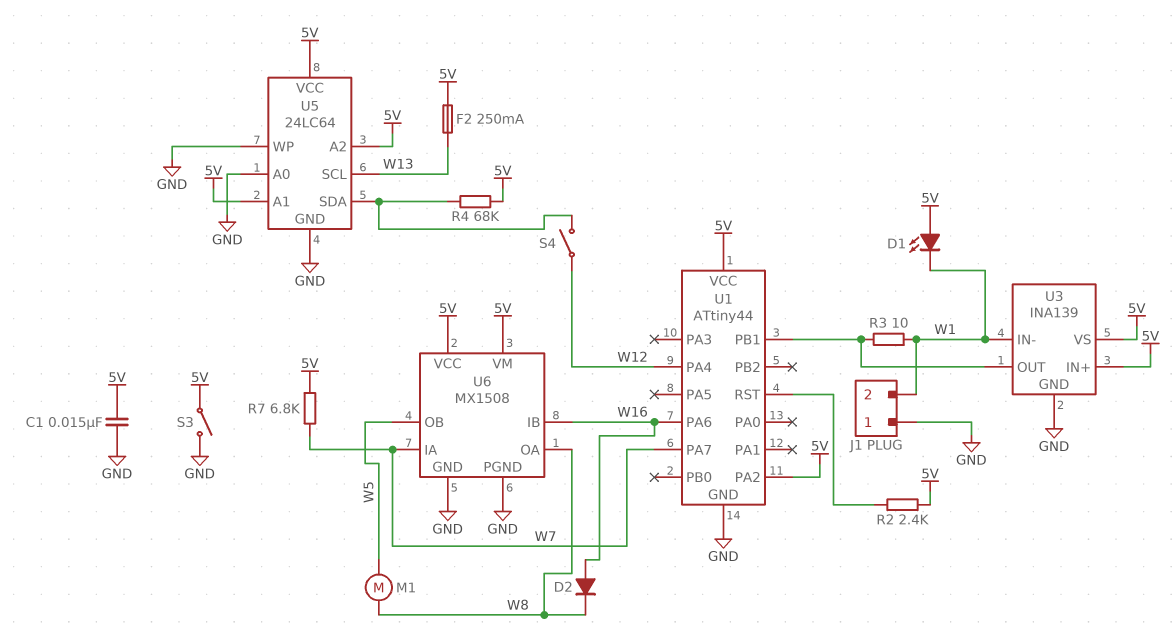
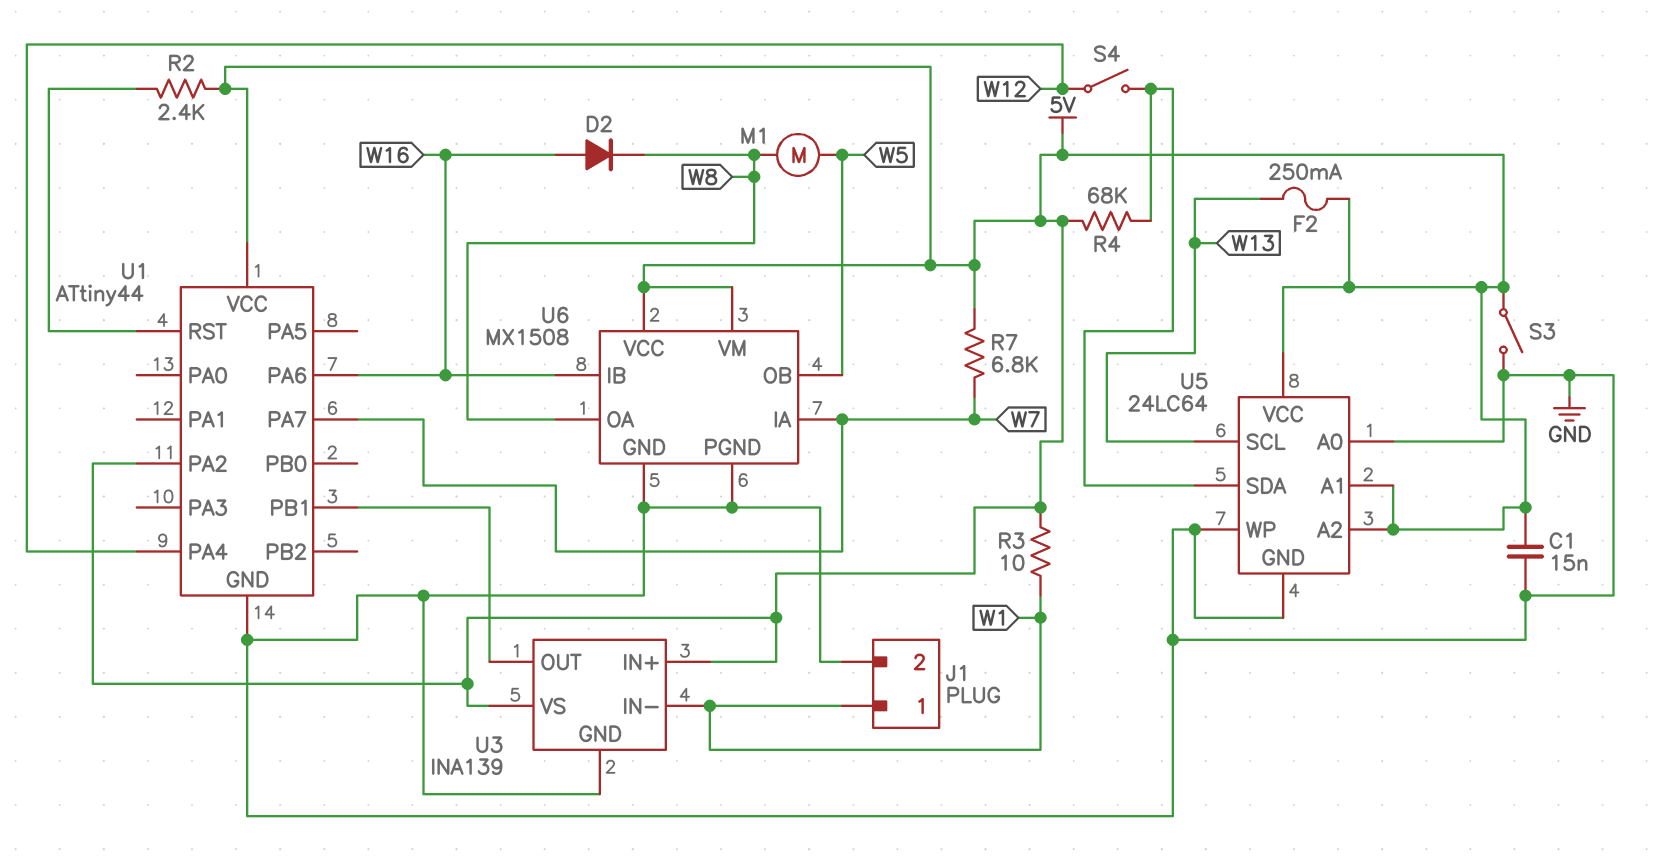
D1: LED (A 5V, K W1) -> none
J1 pin 1: GND -> W1
J1 pin 2: W1 -> GND
R3: 10 (U1/PB1, W1) -> 10 (5V, W1)

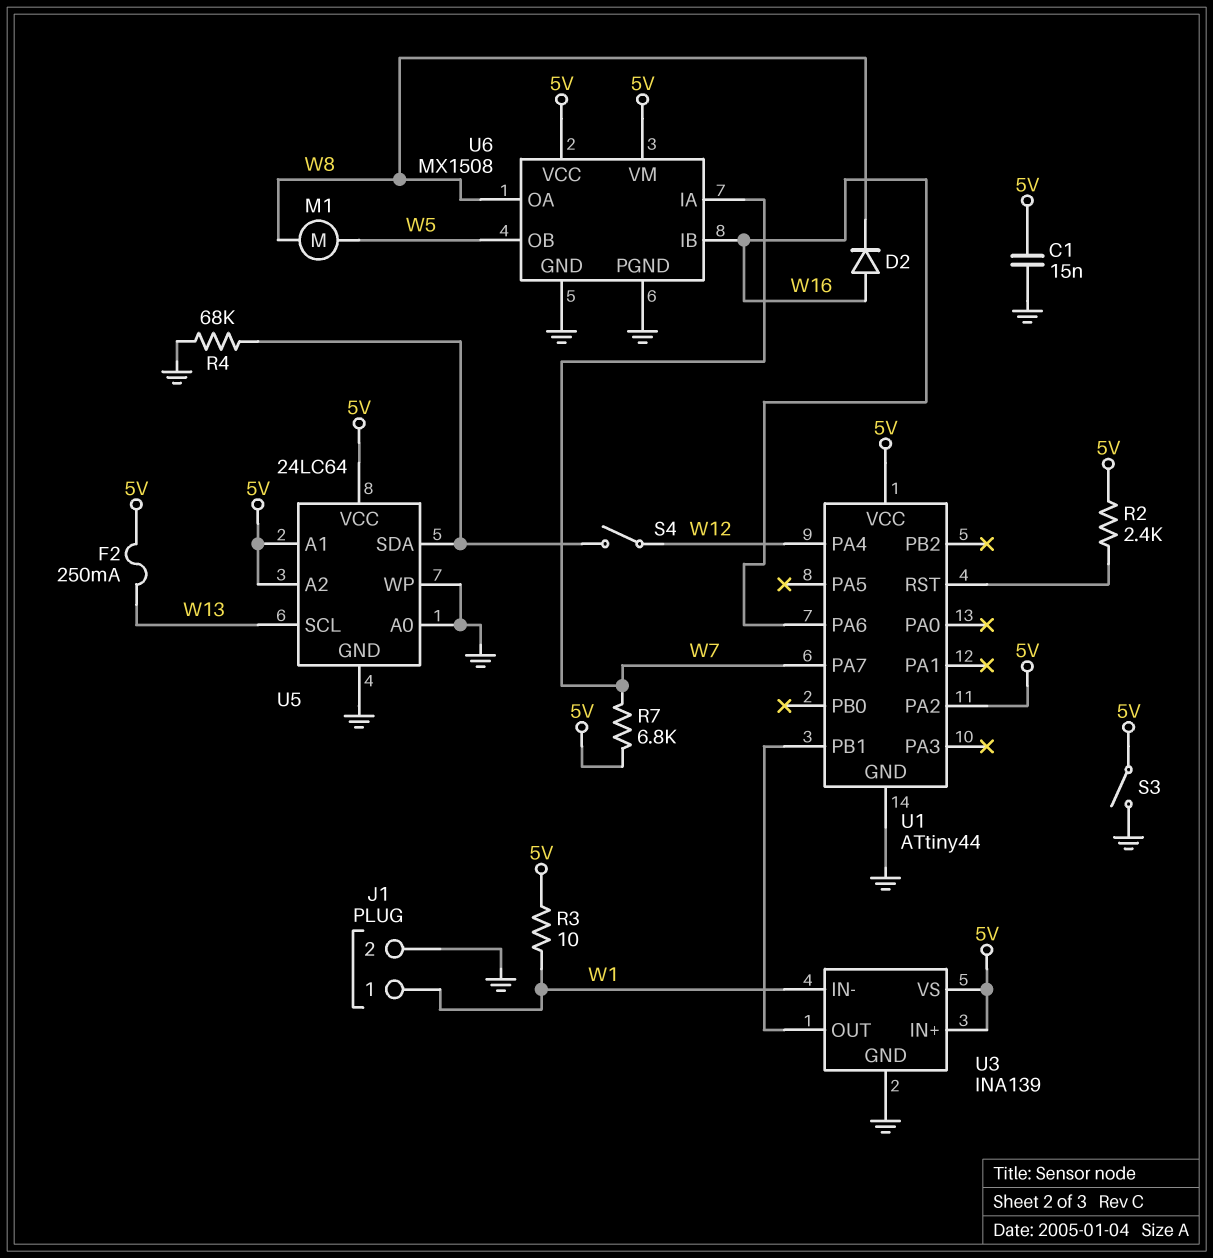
R4: 68k (5V, U5/SDA) -> 68k (GND, U5/SDA)

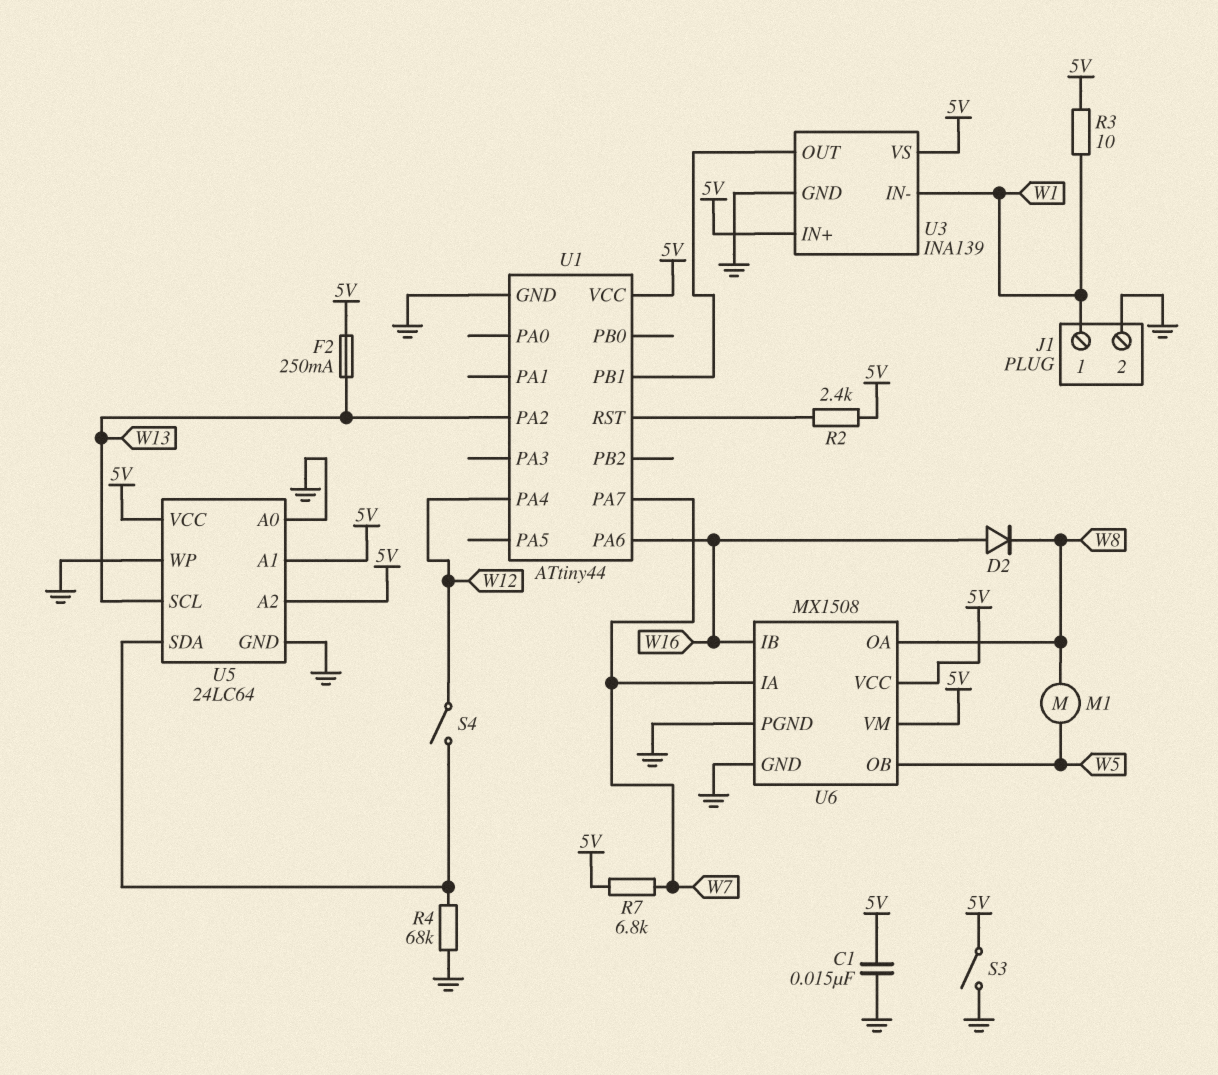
U1 pin PA2: 5V -> W13

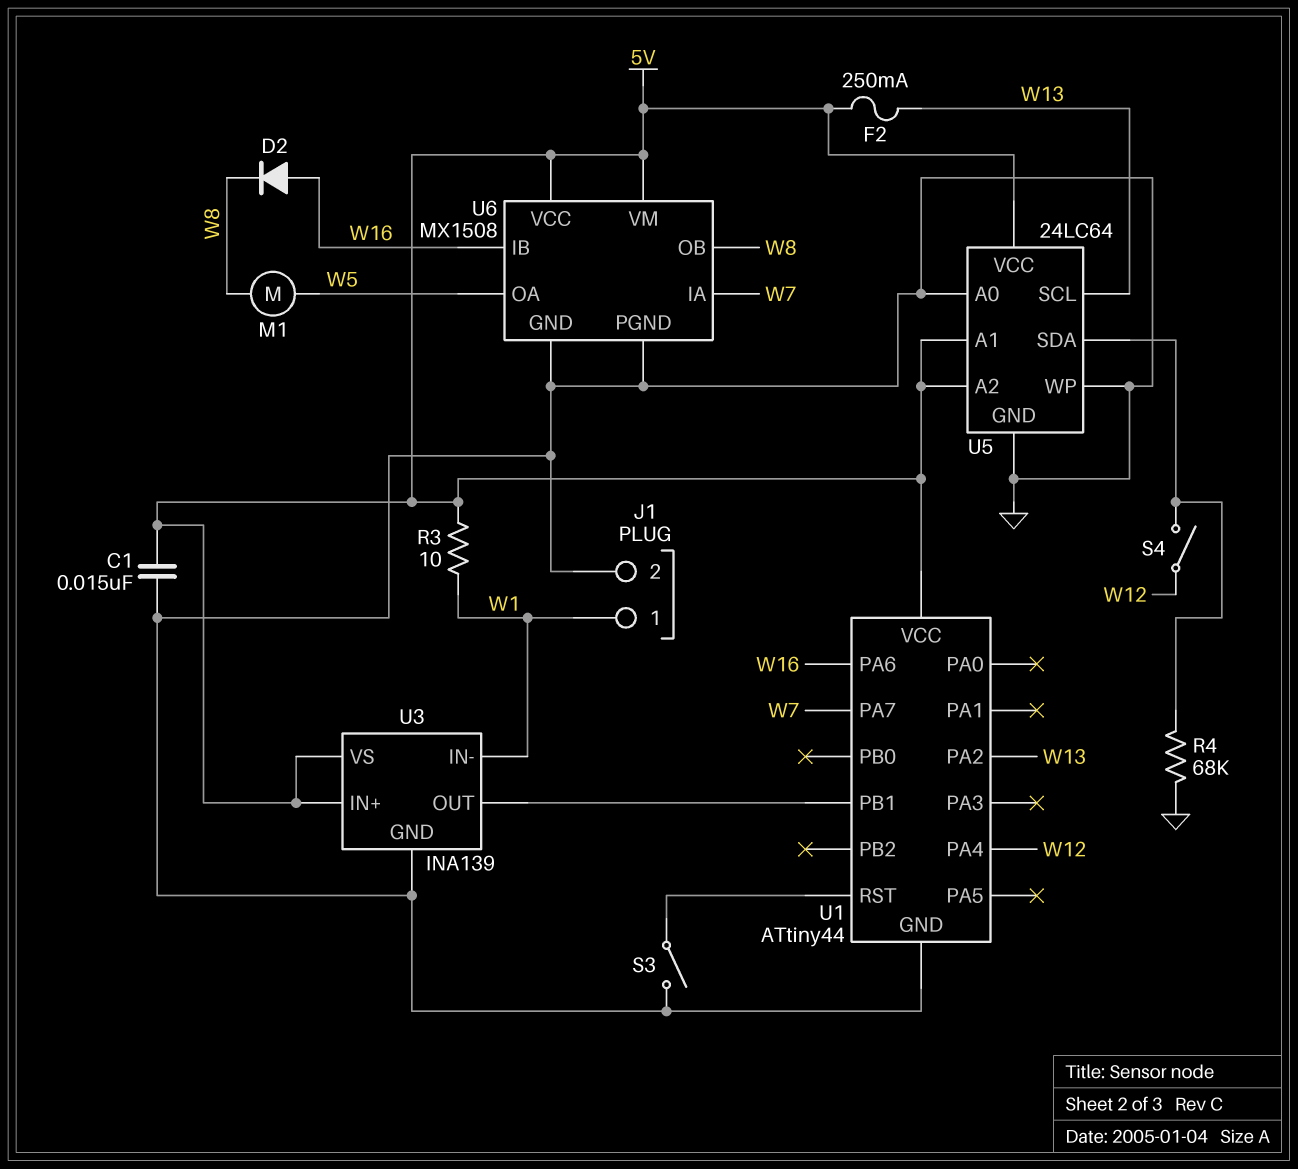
R2: 2.4k (5V, U1/RST) -> none
R7: 6.8k (5V, W7) -> none
S3: switch (5V, GND) -> switch (GND, U1/RST)
U6 pin OA: W8 -> W5
U6 pin OB: W5 -> W8

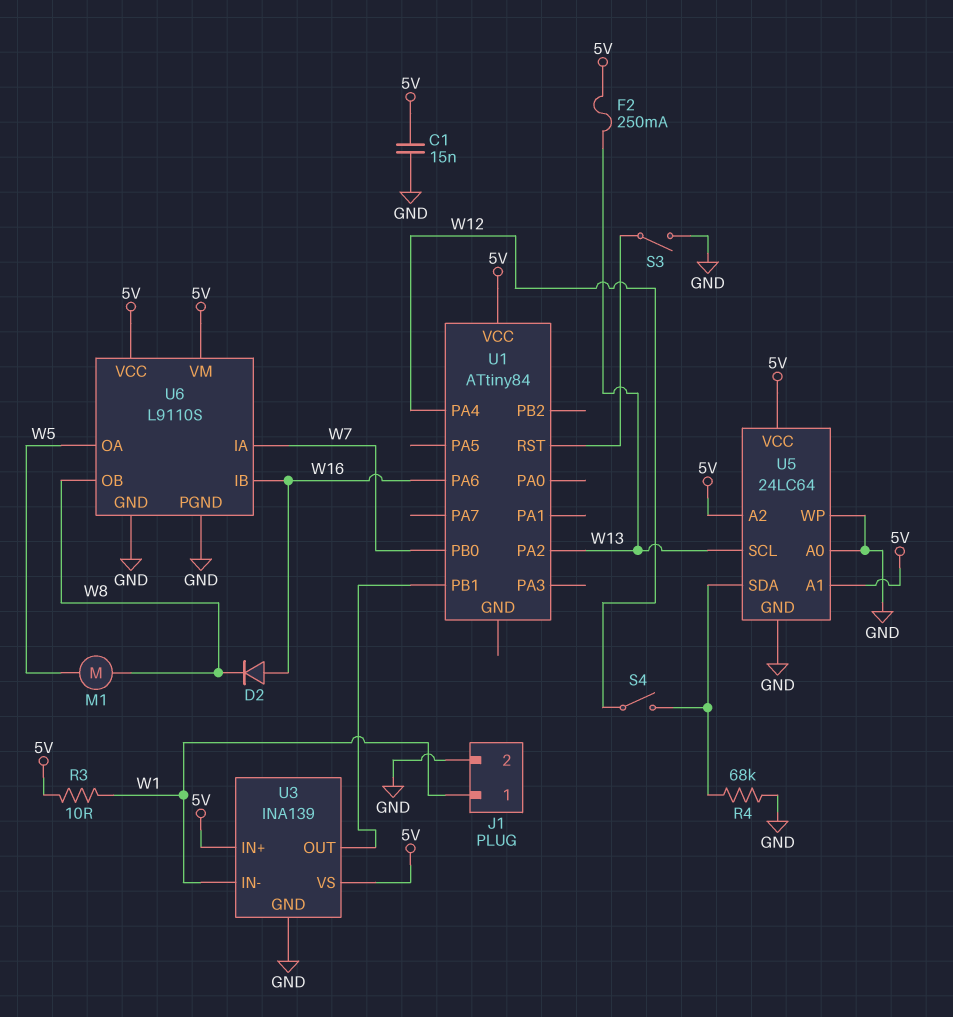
U1: ATtiny44 -> ATtiny84
U1 pin GND: GND -> none
U1 pin PA7: W7 -> none
U1 pin PB0: none -> W7
U6: MX1508 -> L9110S

